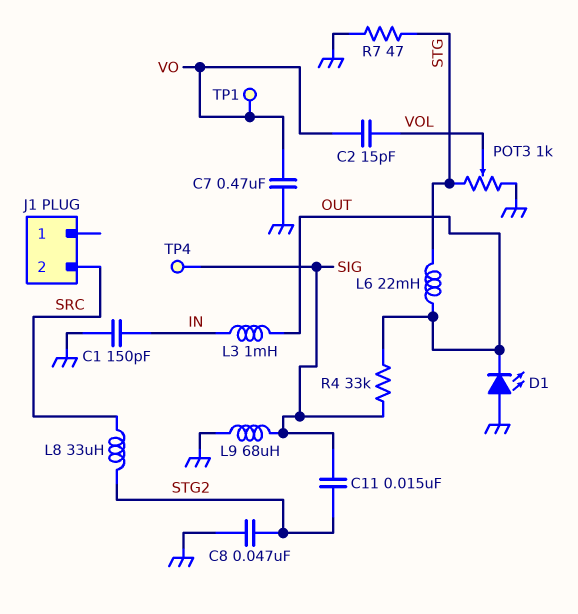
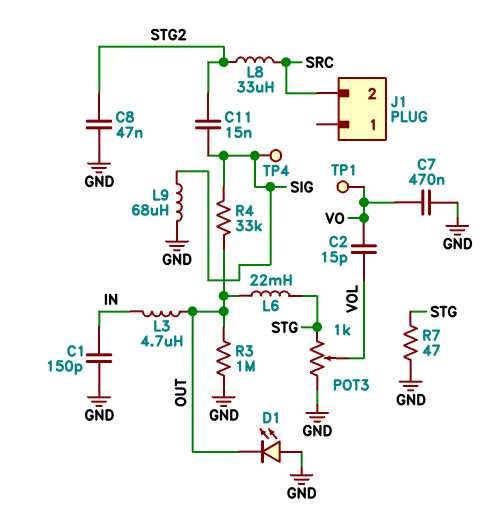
L3: 1mH (IN, OUT) -> 4.7uH (IN, OUT)
R3: none -> 1M (GND, OUT)

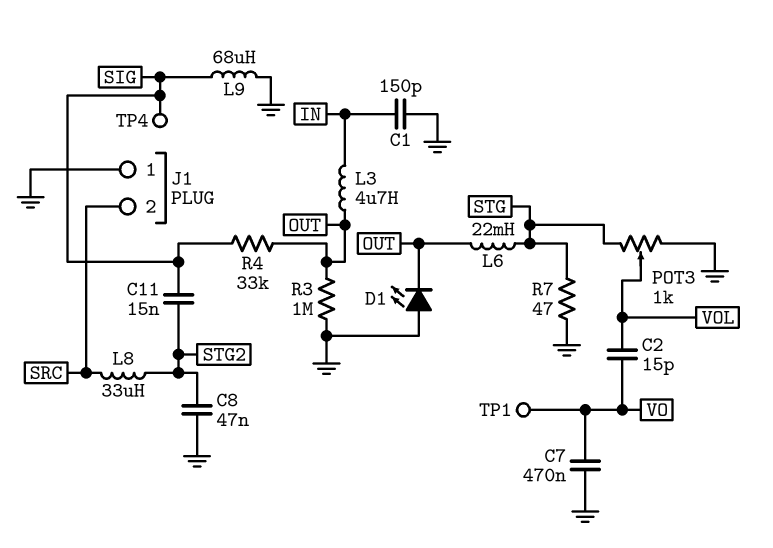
J1 pin 1: none -> GND

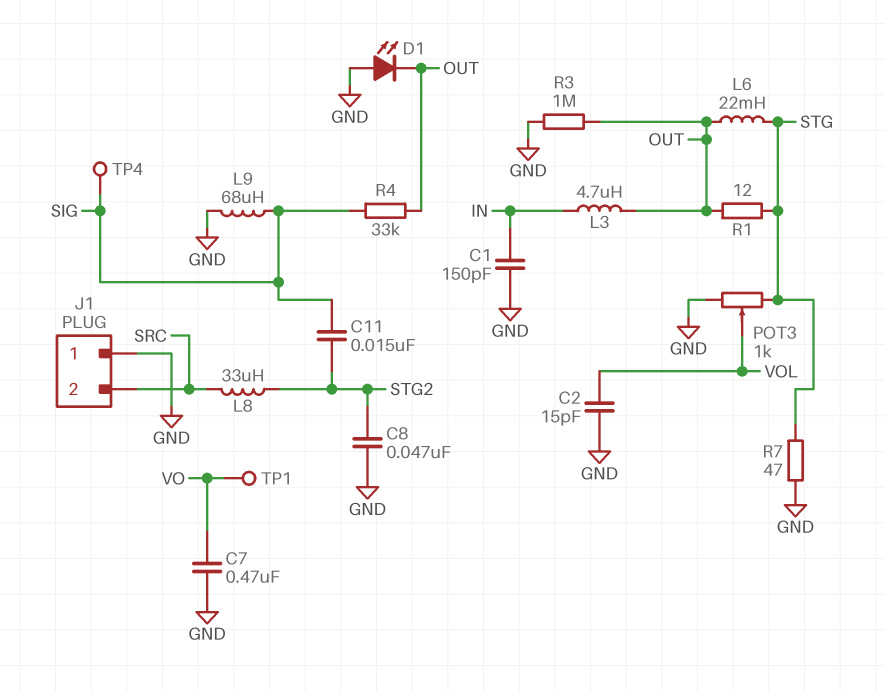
C2: 15pF (VO, VOL) -> 15pF (GND, VOL)
R1: none -> 12 (OUT, STG)

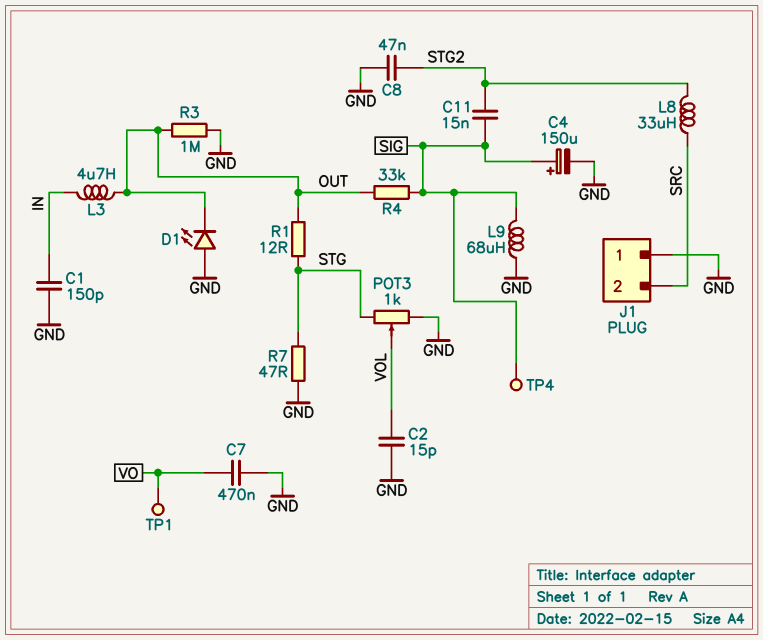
C4: none -> 150uF (plus SIG, minus GND)
L6: 22mH (OUT, STG) -> none

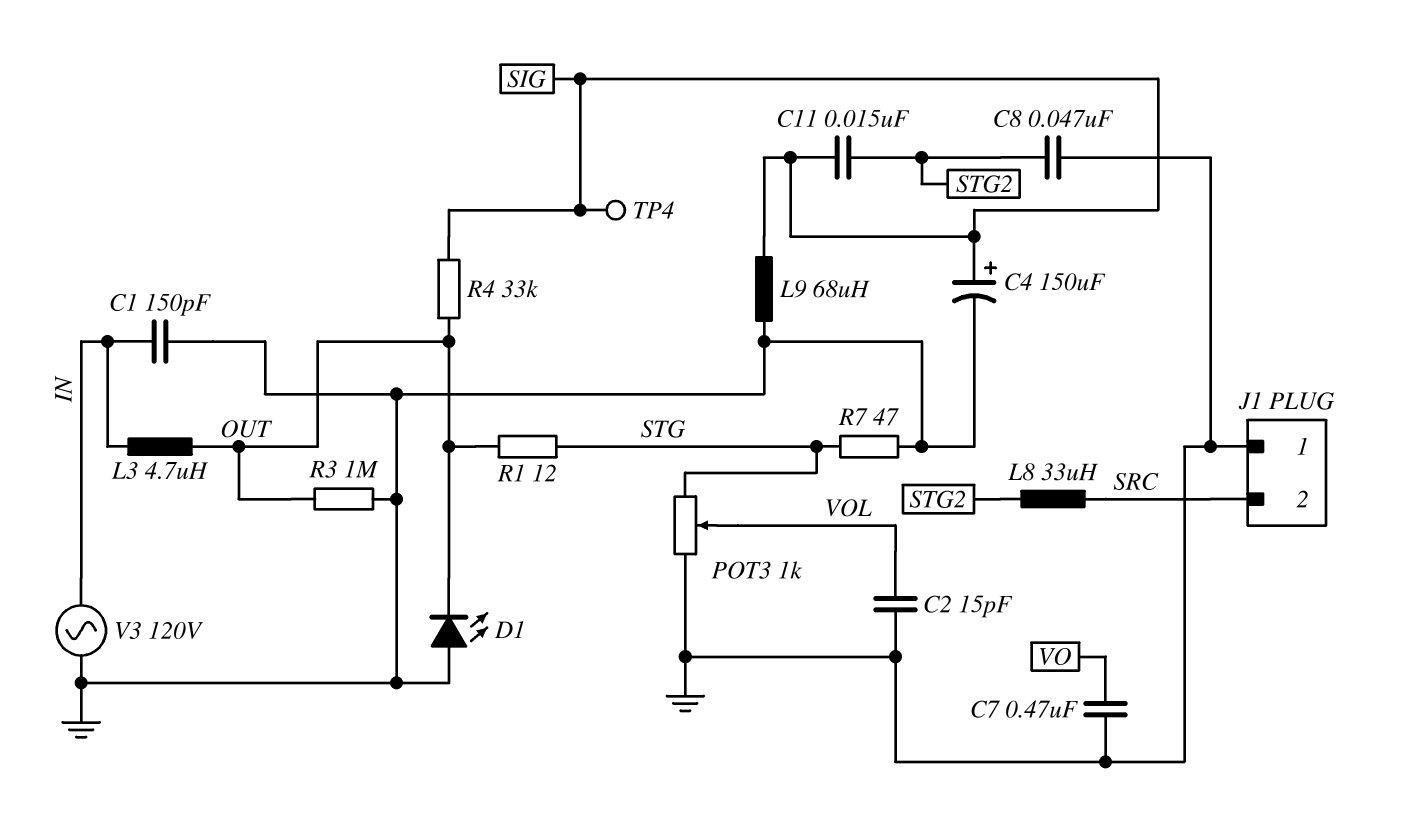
TP1: test point (VO) -> none
V3: none -> AC 120V (GND, IN)

